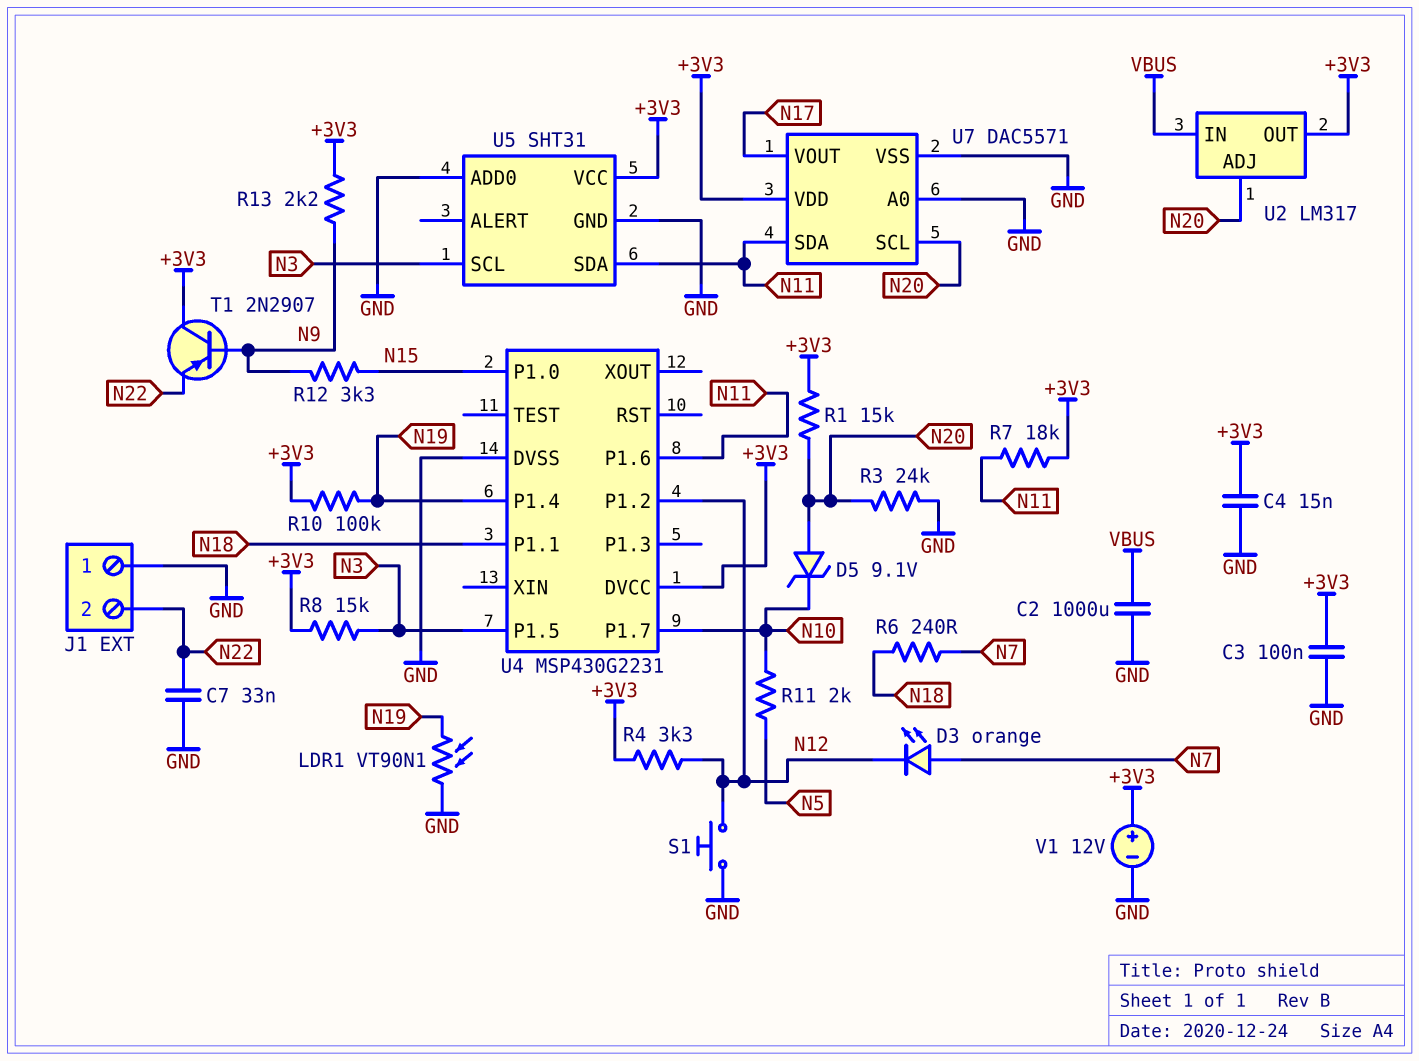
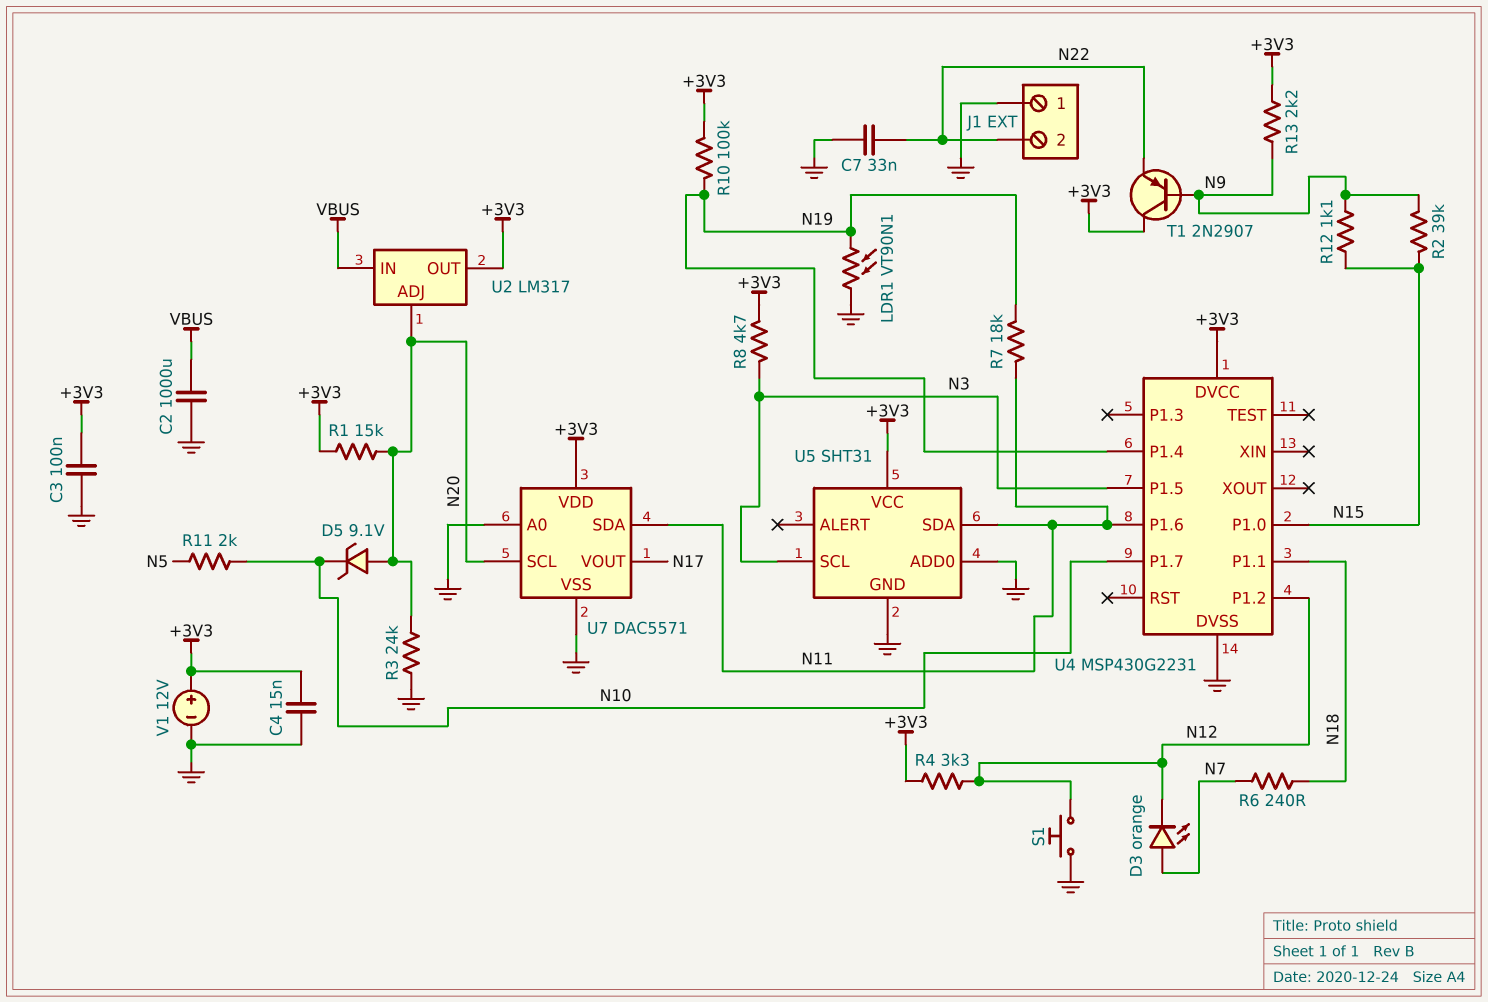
R2: none -> 39k (N9, N15)
R7: 18k (+3V3, N11) -> 18k (N11, N19)
R8: 15k (+3V3, N3) -> 4.7k (+3V3, N3)
R12: 3.3k (N9, N15) -> 1.1k (N9, N15)

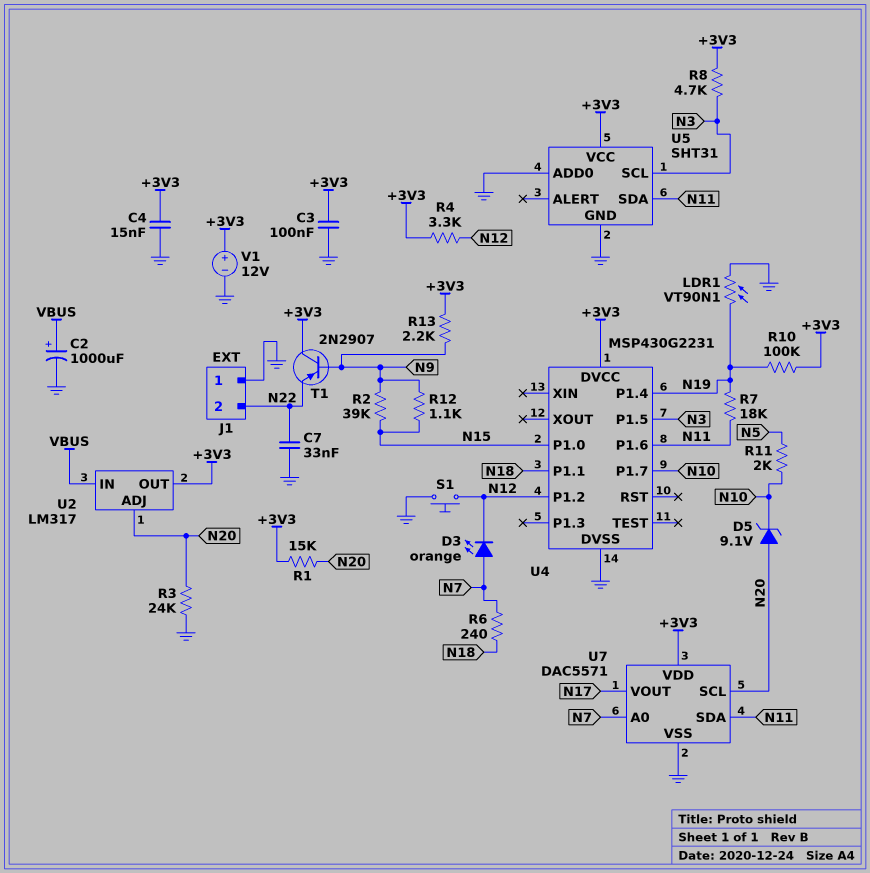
C2: 1000uF (GND, VBUS) -> 1000uF (plus VBUS, minus GND)
U7 pin A0: GND -> N7

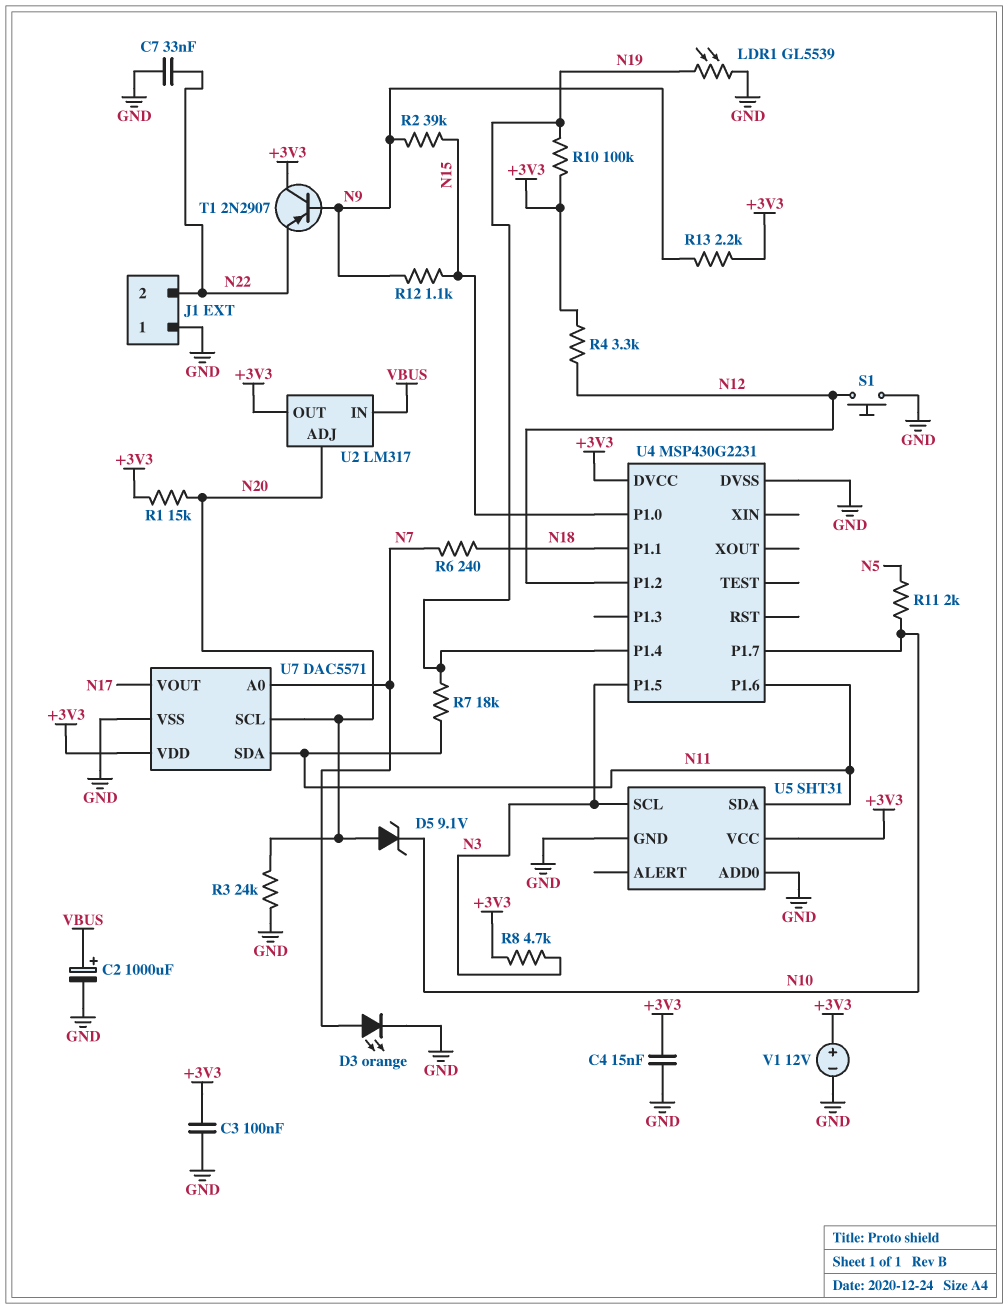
D3: LED orange (A N7, K N12) -> LED orange (A N7, K GND)
LDR1: VT90N1 (GND, N19) -> GL5539 (GND, N19)

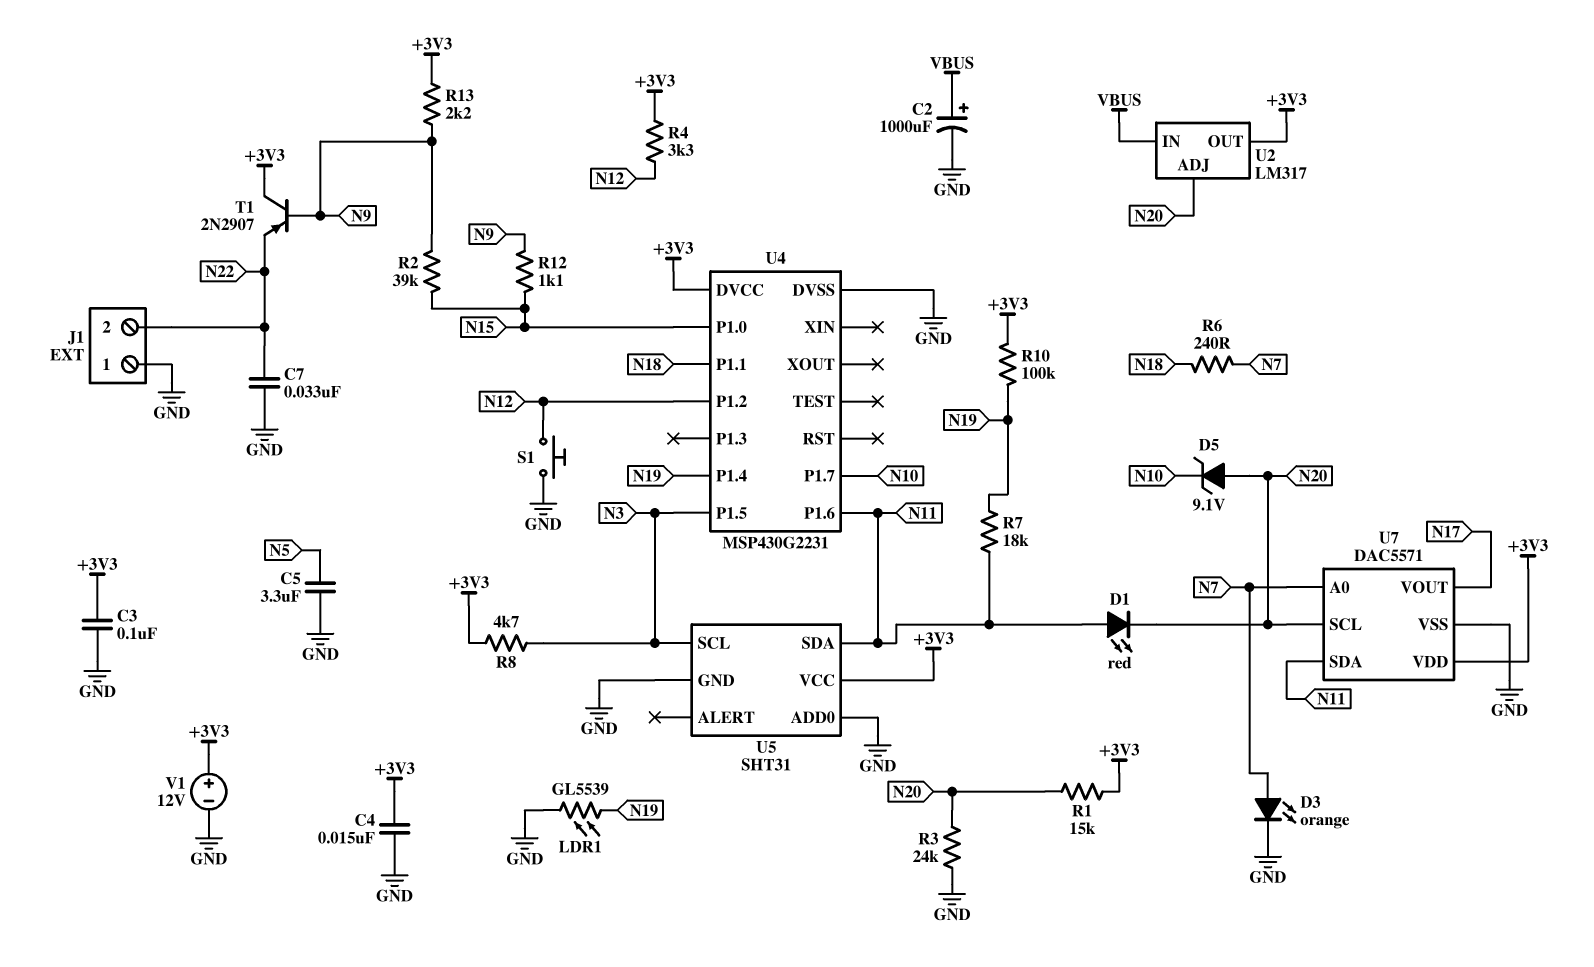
C5: none -> 3.3uF (GND, N5)
D1: none -> LED red (A N11, K N20)
R11: 2k (N5, N10) -> none

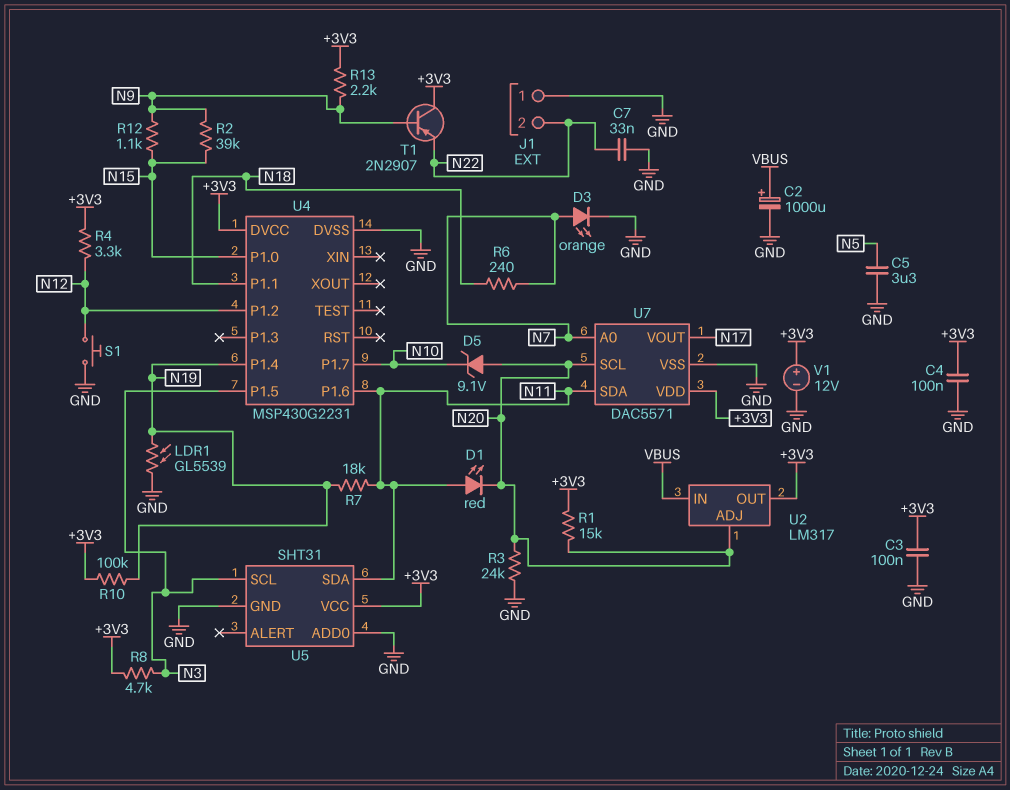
C4: 15nF (+3V3, GND) -> 100nF (+3V3, GND)

